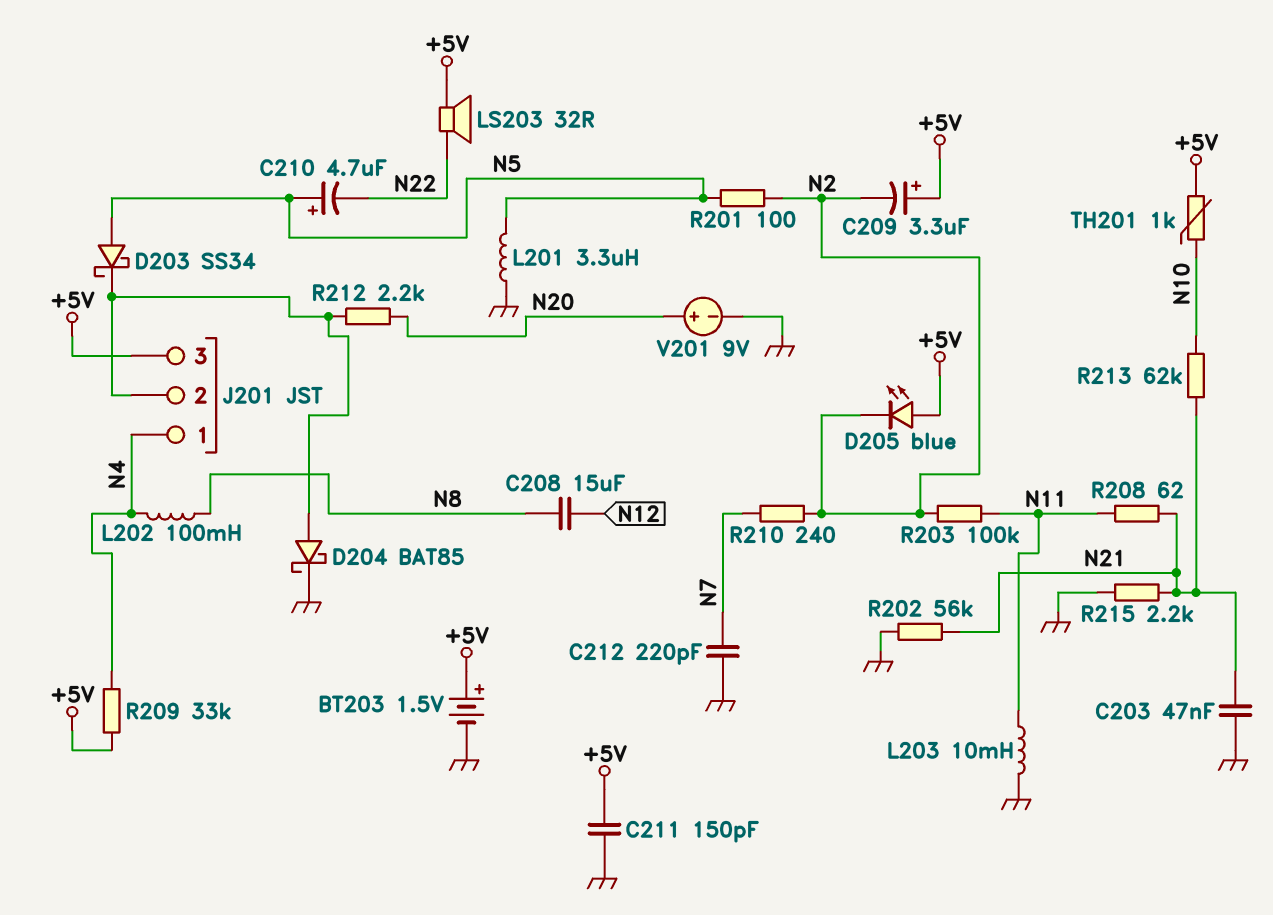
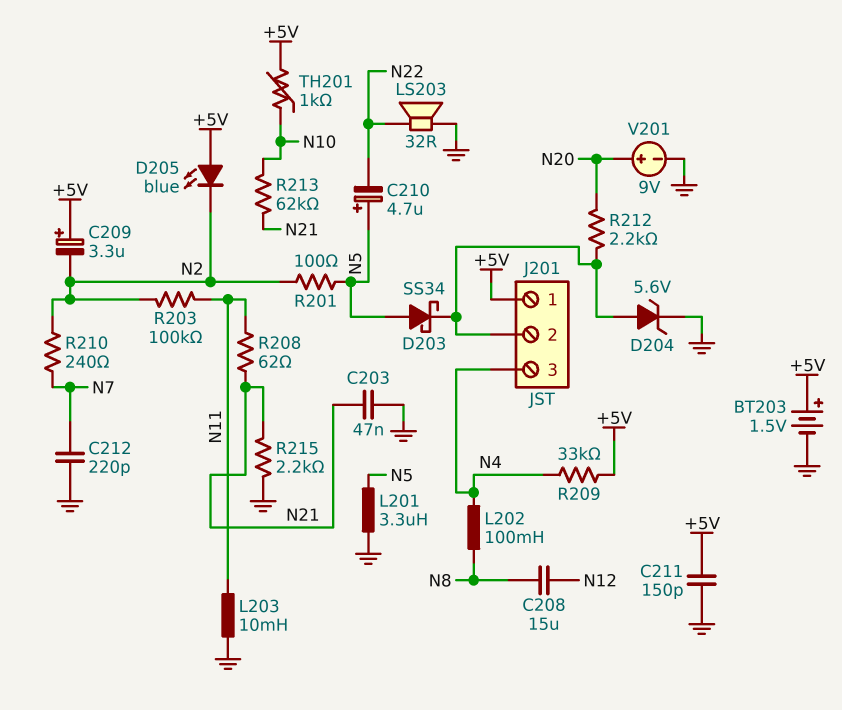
D204: schottky BAT85 (A J201/2, K GND) -> zener 5.6V (A J201/2, K GND)
J201 pin 1: N4 -> +5V
J201 pin 3: +5V -> N4
LS203: speaker 32R (+5V, N22) -> speaker 32R (GND, N22)
R202: 56k (GND, N21) -> none

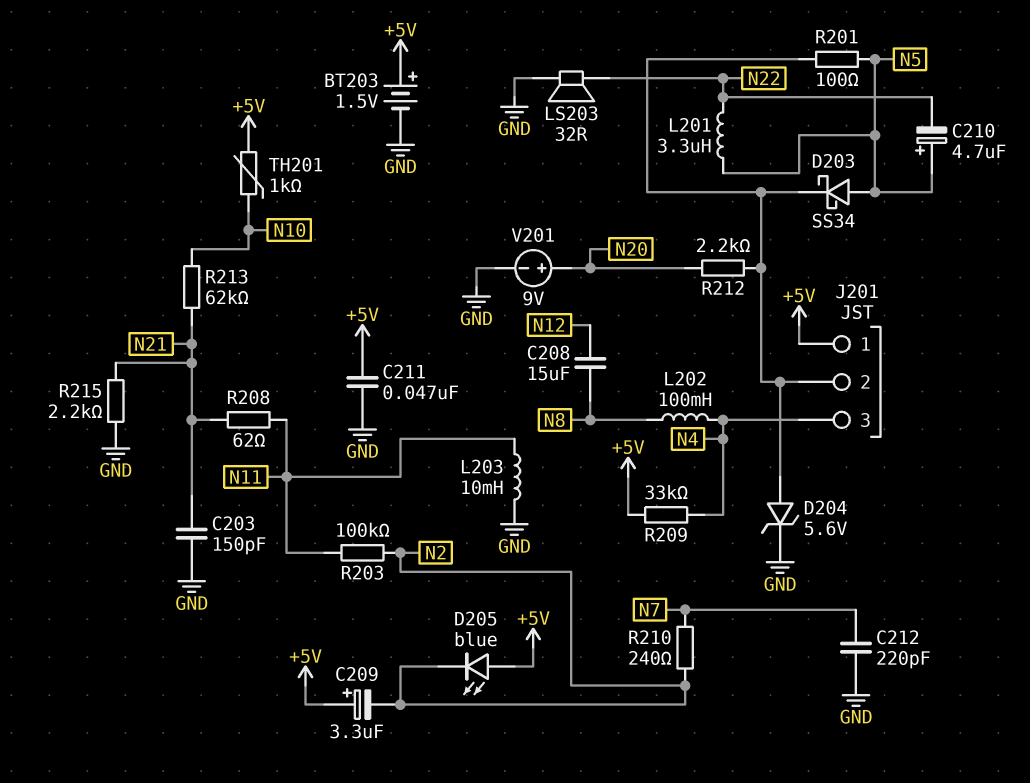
C203: 47nF (GND, N21) -> 150pF (GND, N21)
C211: 150pF (+5V, GND) -> 47nF (+5V, GND)
L201: 3.3uH (GND, N5) -> 3.3uH (N5, N22)
R201: 100 (N2, N5) -> 100 (J201/2, N5)

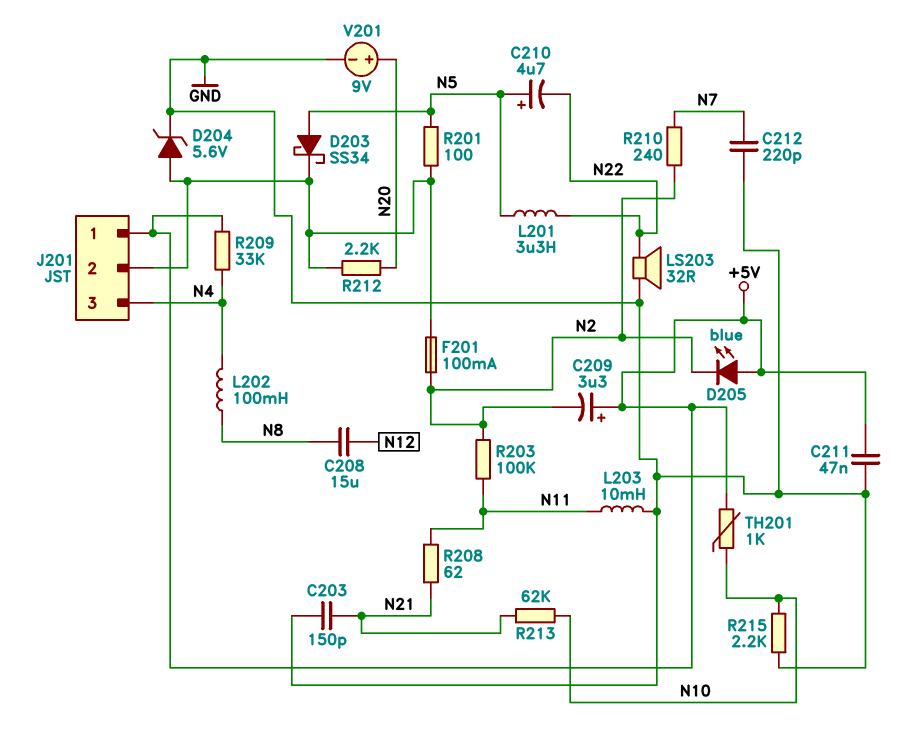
BT203: 1.5V (plus +5V, minus GND) -> none
F201: none -> 100mA (J201/2, N2)
R215: 2.2k (GND, N21) -> 2.2k (GND, N10)

